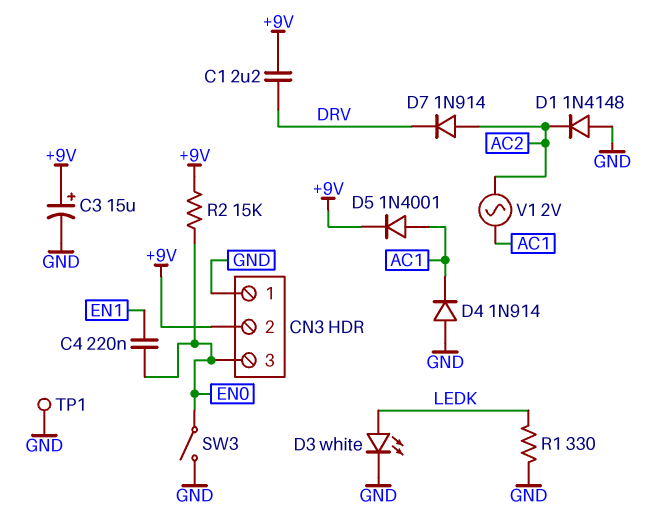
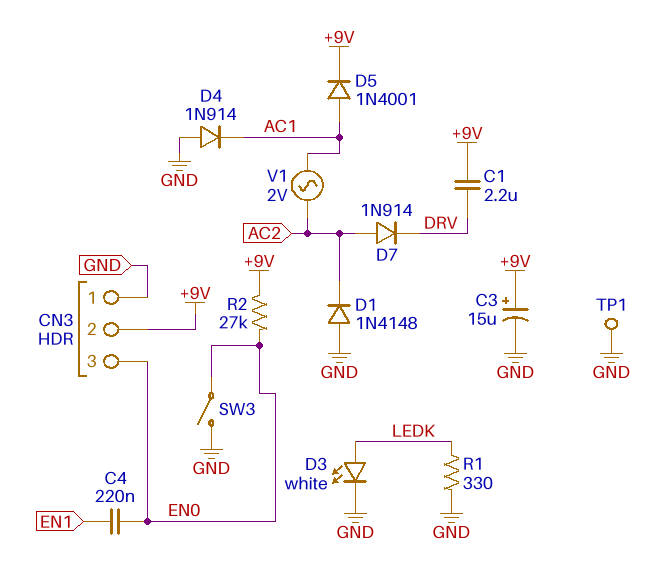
R2: 15k (+9V, EN0) -> 27k (+9V, EN0)

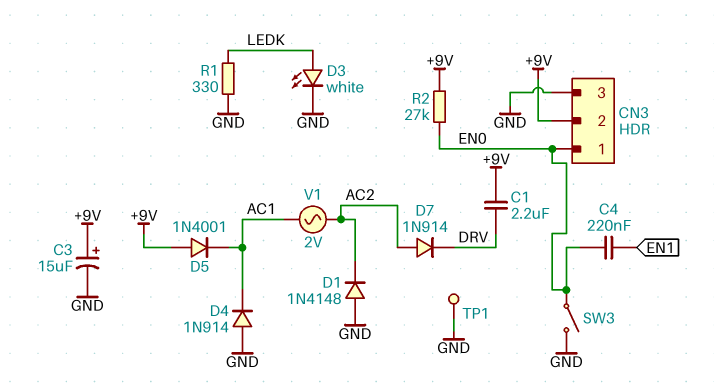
CN3 pin 1: GND -> EN0
CN3 pin 3: EN0 -> GND
D5: diode 1N4001 (A AC1, K +9V) -> diode 1N4001 (A +9V, K AC1)

